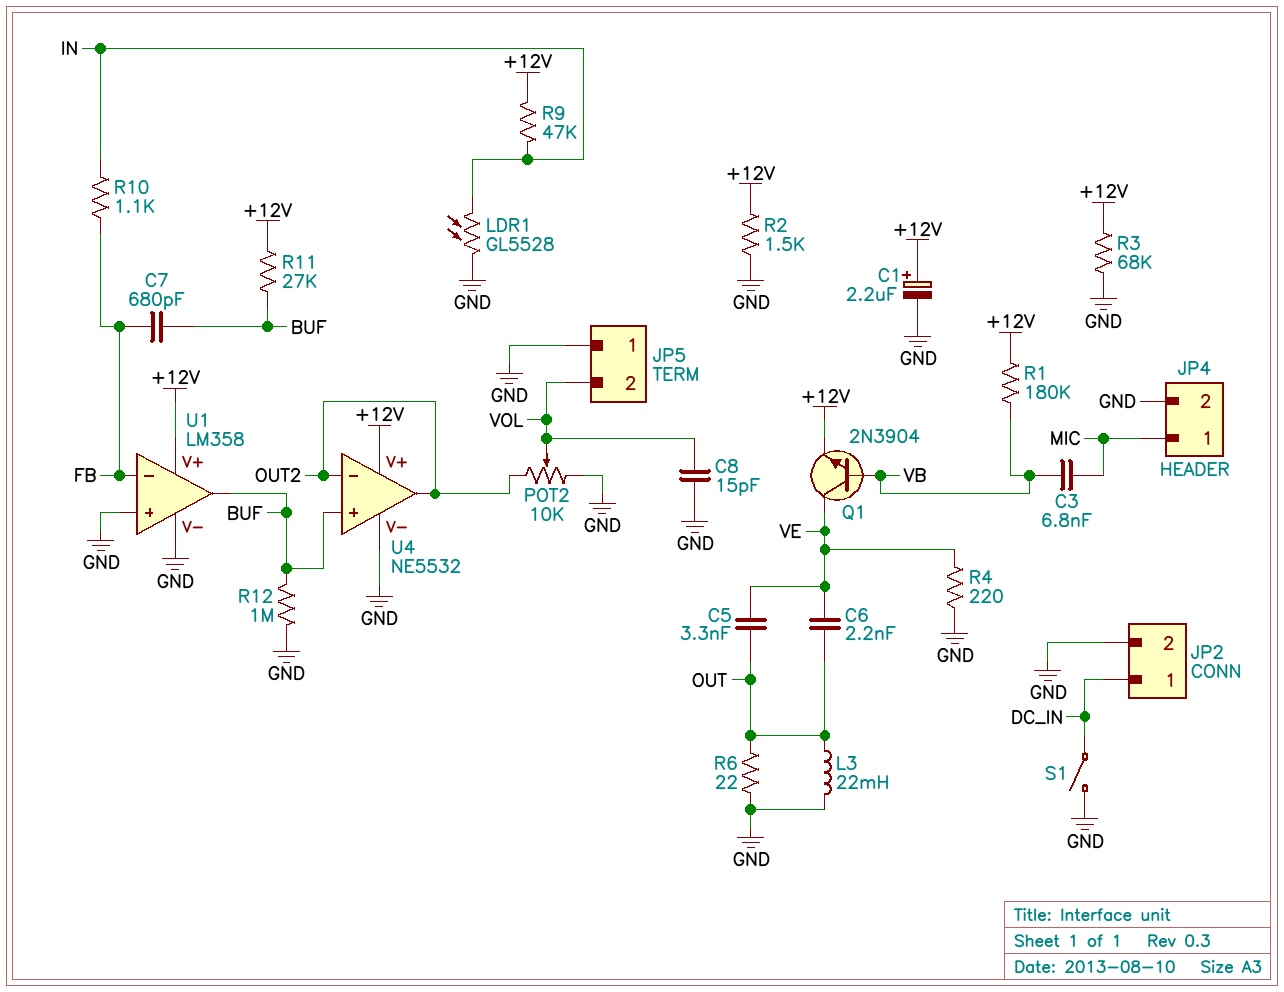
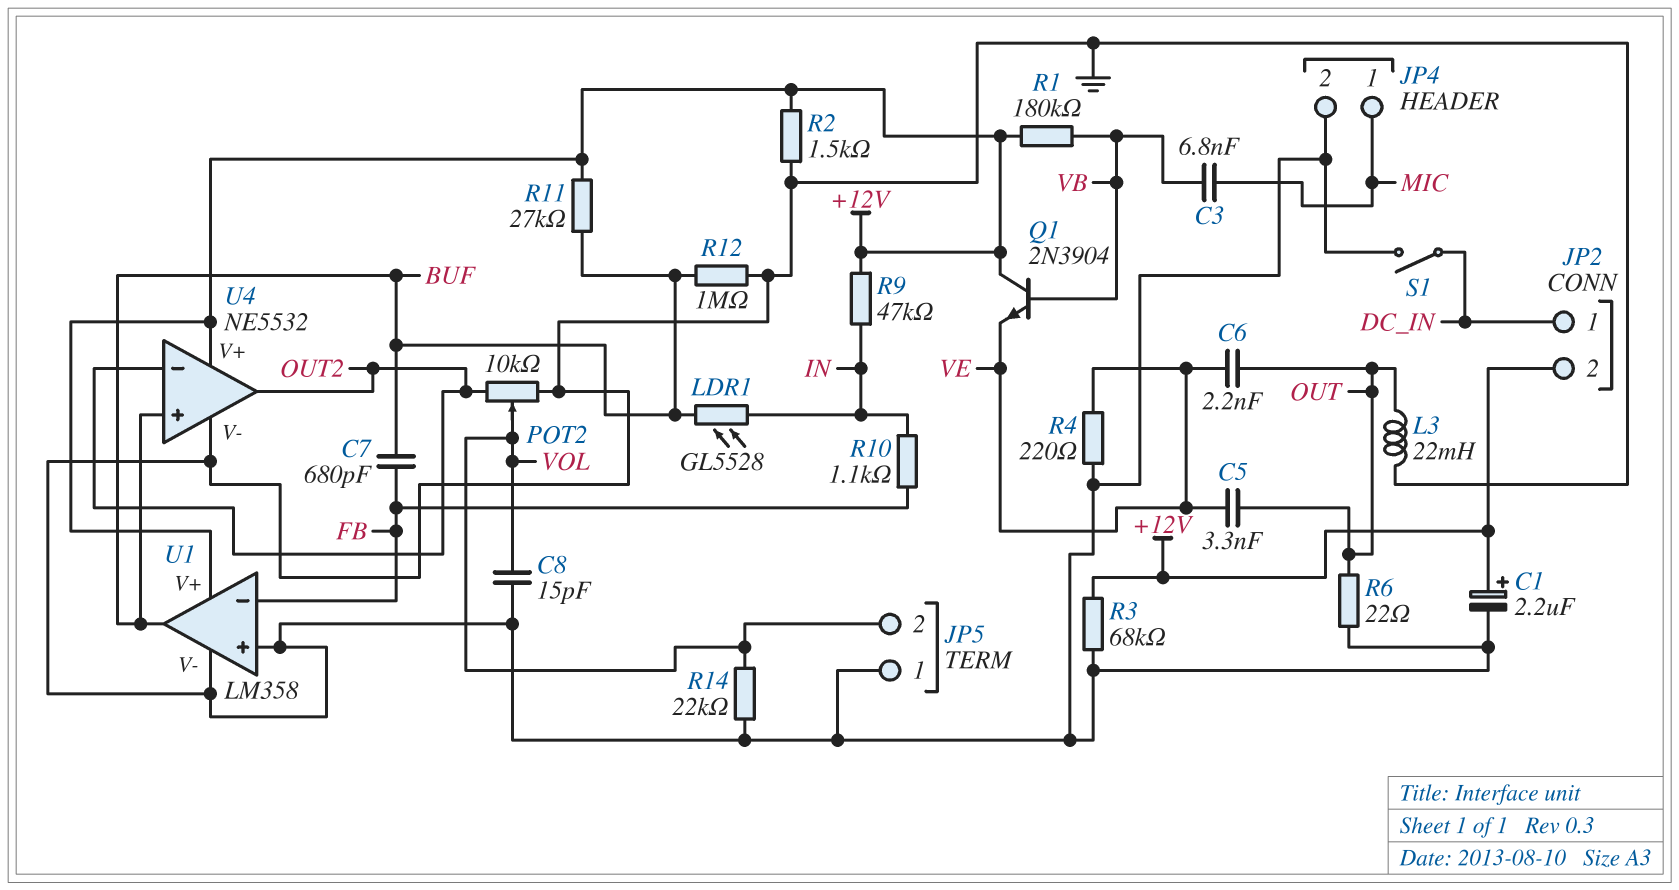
JP2 pin 2: GND -> +12V
LDR1: GL5528 (GND, IN) -> GL5528 (BUF, IN)
Q1: NPN 2N3904 (B VB, C VE, E +12V) -> NPN 2N3904 (B VB, C +12V, E VE)
R14: none -> 22k (GND, VOL)

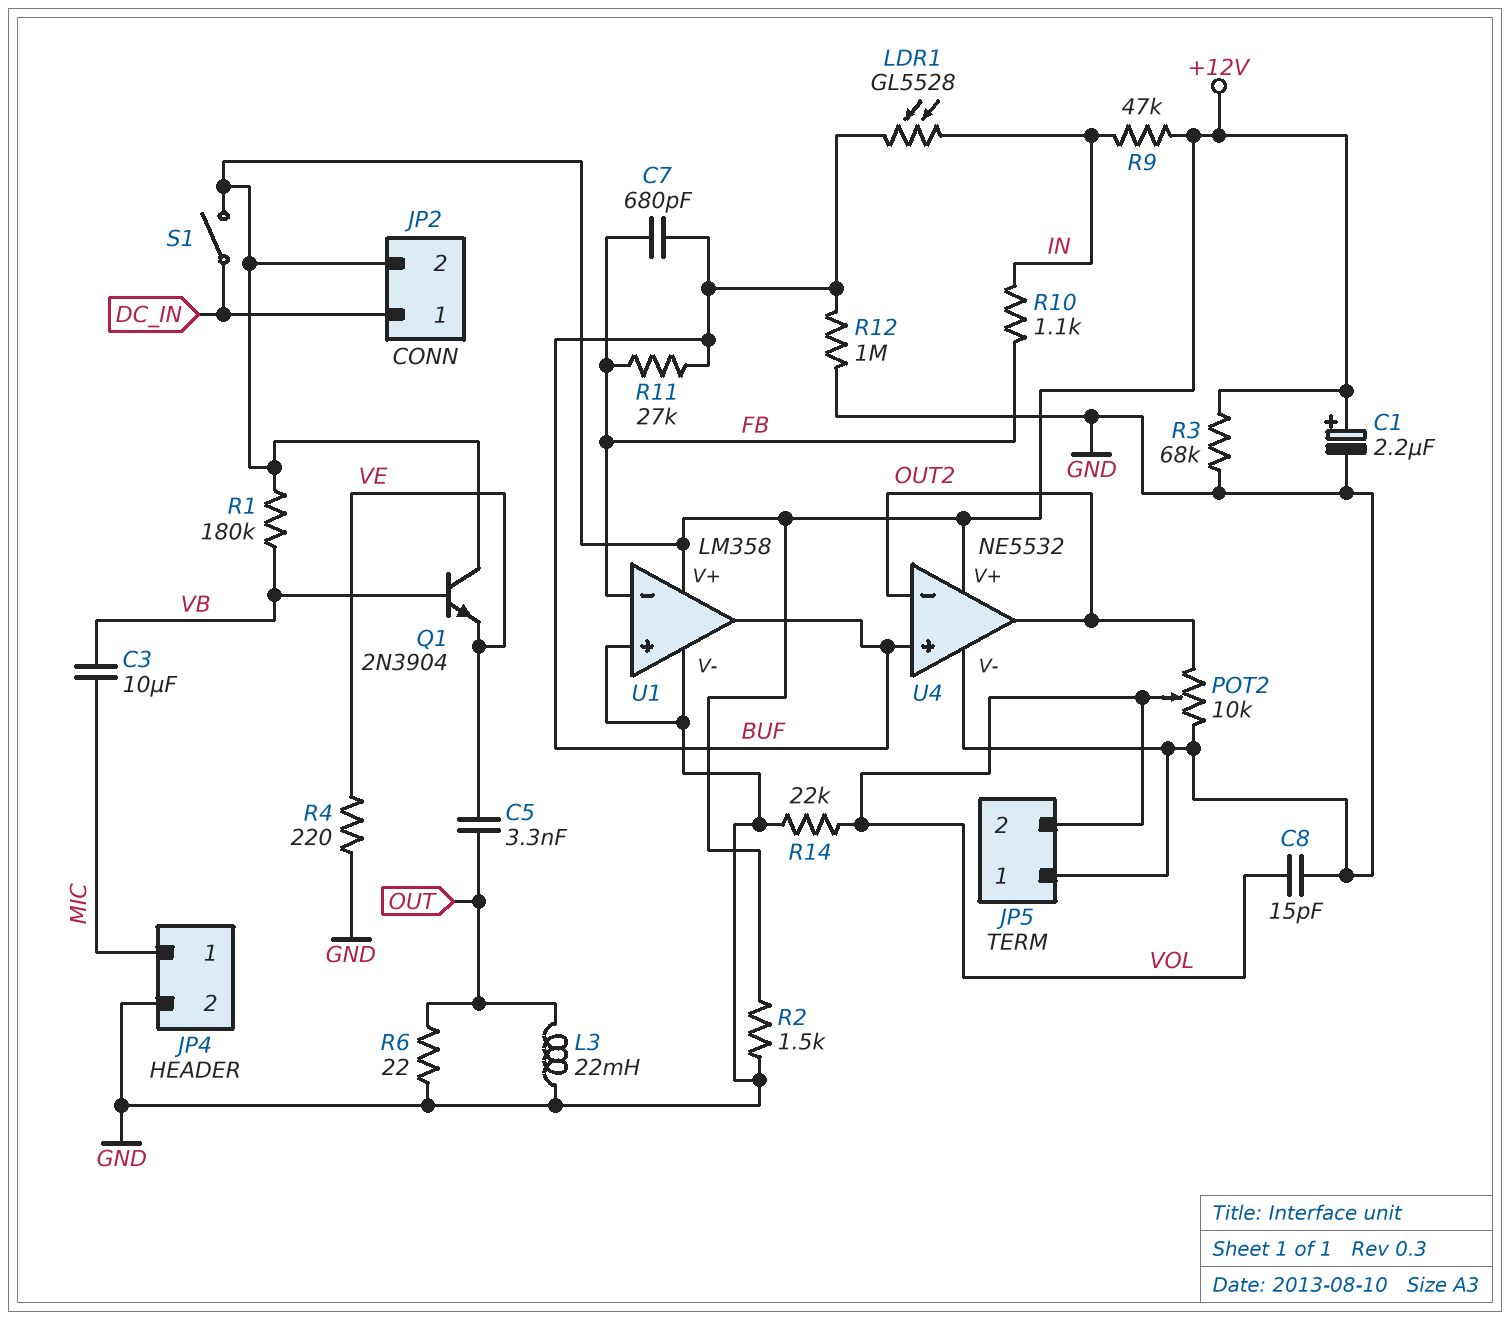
C3: 6.8nF (MIC, VB) -> 10uF (MIC, VB)
C6: 2.2nF (OUT, VE) -> none
R11: 27k (+12V, BUF) -> 27k (BUF, FB)
S1: switch (DC_IN, GND) -> switch (+12V, DC_IN)

